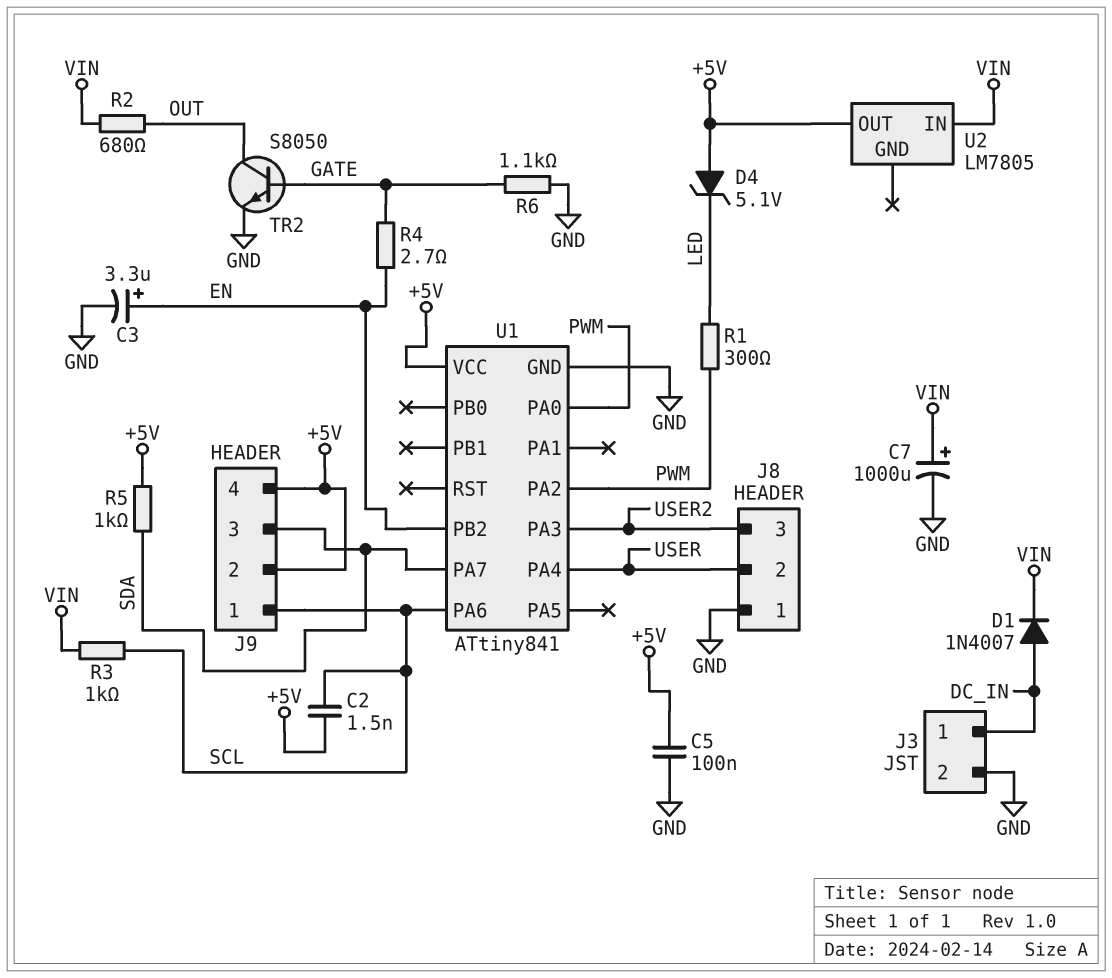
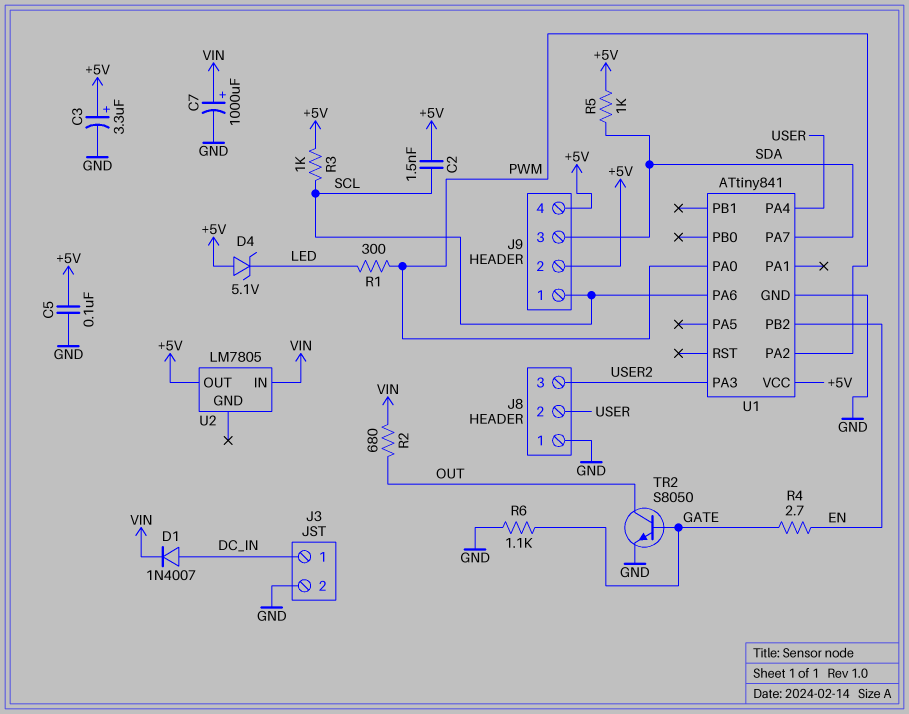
C3: 3.3uF (plus EN, minus GND) -> 3.3uF (plus +5V, minus GND)
R3: 1k (SCL, VIN) -> 1k (+5V, SCL)

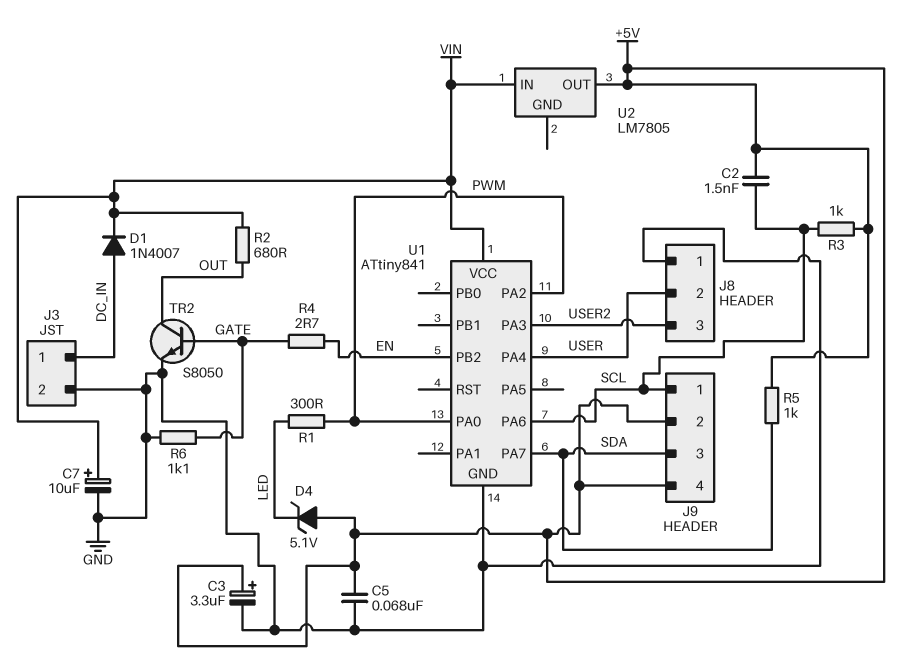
C5: 100nF (+5V, GND) -> 68nF (+5V, GND)
C7: 1000uF (plus VIN, minus GND) -> 10uF (plus VIN, minus GND)
U1 pin VCC: +5V -> VIN

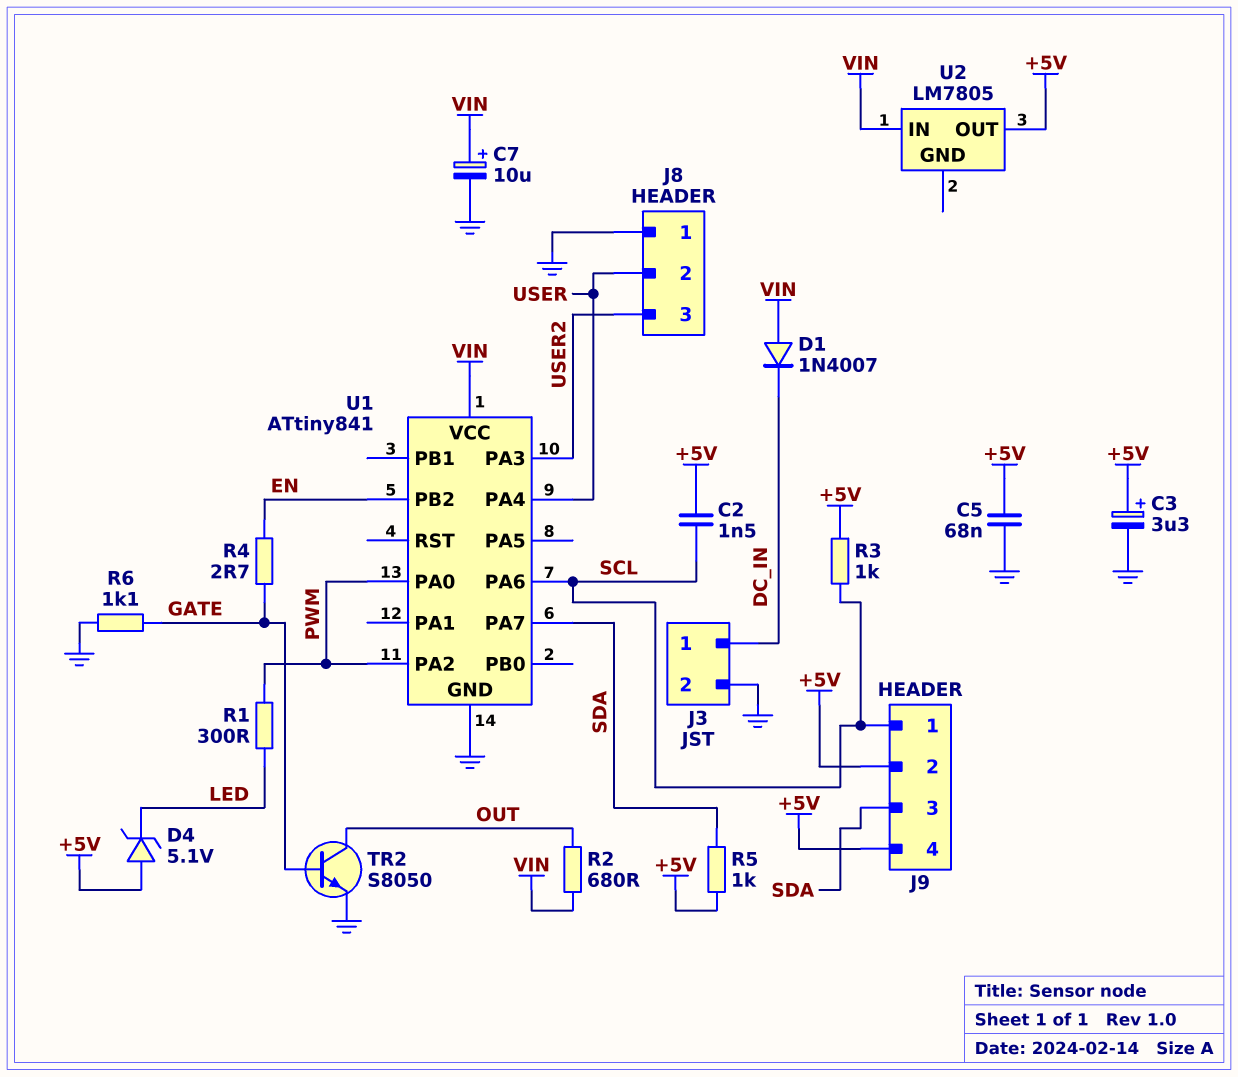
D1: diode 1N4007 (A DC_IN, K VIN) -> diode 1N4007 (A VIN, K DC_IN)

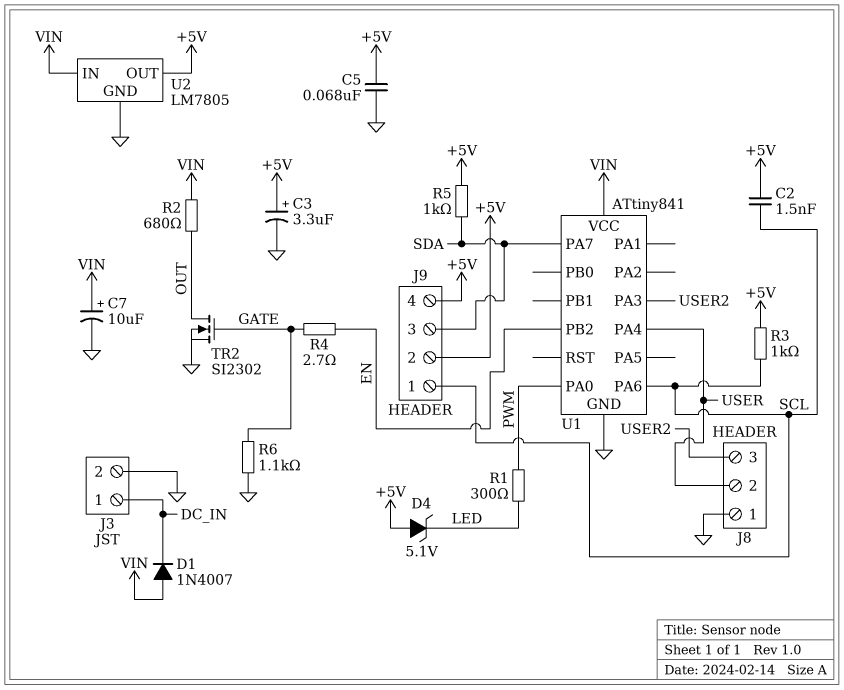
TR2: NPN S8050 (B GATE, C OUT, E GND) -> NMOS SI2302 (G GATE, D OUT, S GND)
U1 pin PA2: PWM -> none
U2 pin GND: none -> GND

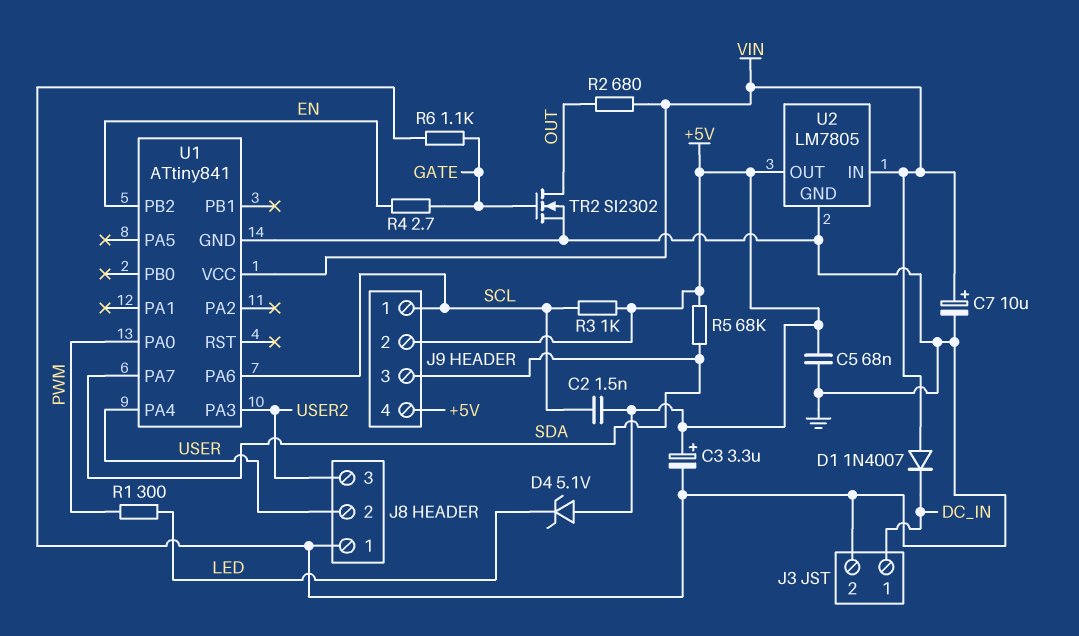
R5: 1k (+5V, SDA) -> 68k (+5V, SDA)

